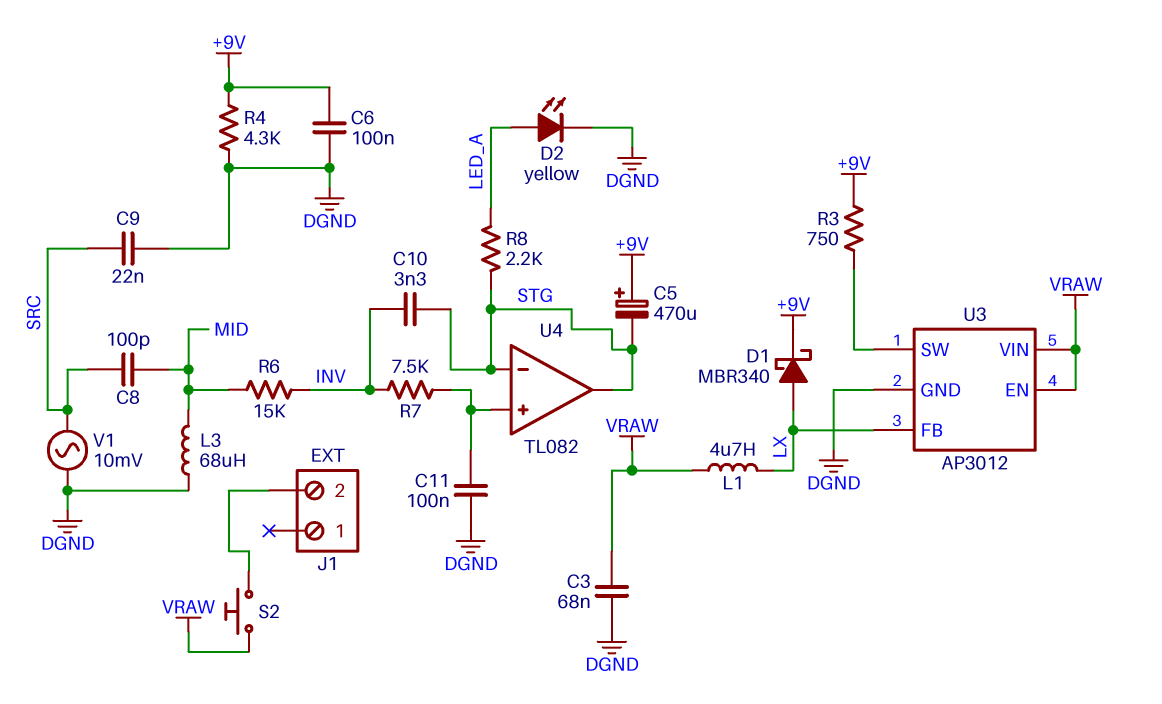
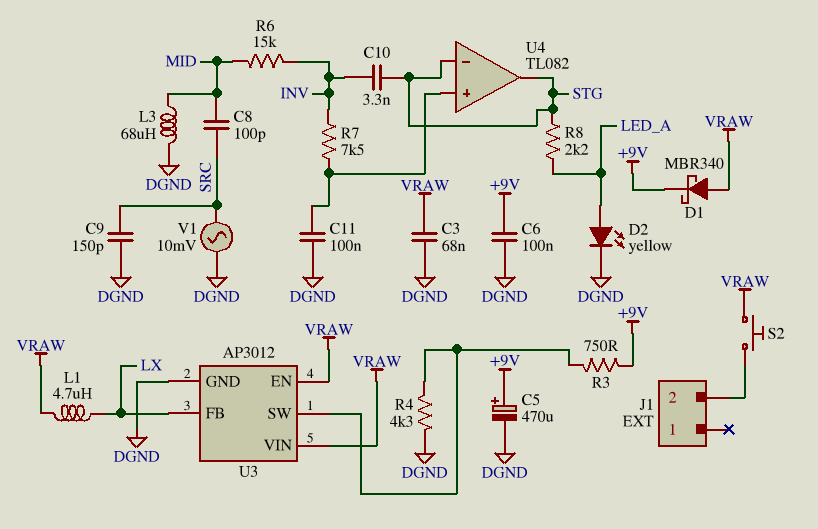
C5: 470uF (plus +9V, minus STG) -> 470uF (plus +9V, minus DGND)
C9: 22nF (DGND, SRC) -> 150pF (DGND, SRC)
D1: schottky MBR340 (A LX, K +9V) -> schottky MBR340 (A VRAW, K +9V)
R4: 4.3k (+9V, DGND) -> 4.3k (DGND, U3/SW)

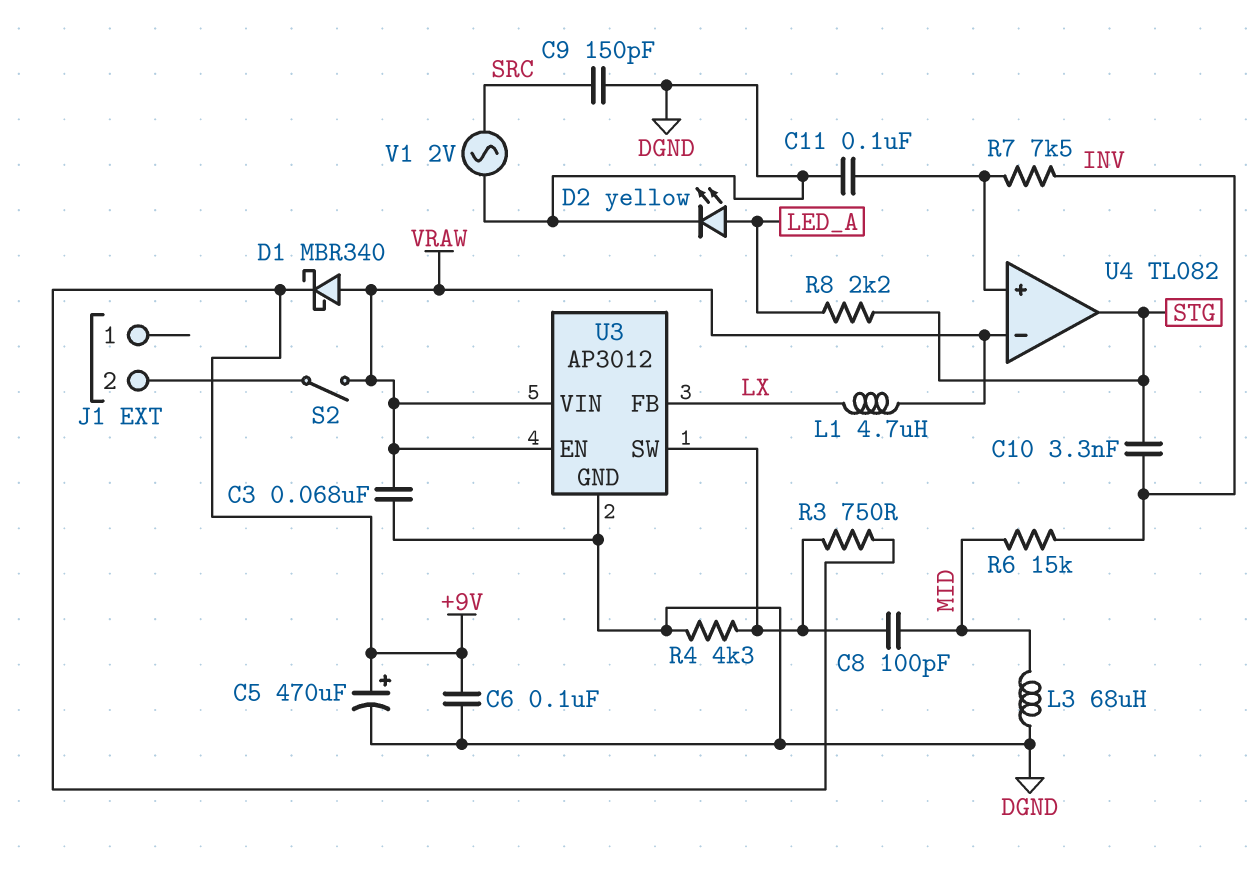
C8: 100pF (MID, SRC) -> 100pF (MID, U3/SW)
S2: button (J1/2, VRAW) -> switch (J1/2, VRAW)
U4 pin in-: STG -> VRAW
V1: AC 10mV (DGND, SRC) -> AC 2V (DGND, SRC)

